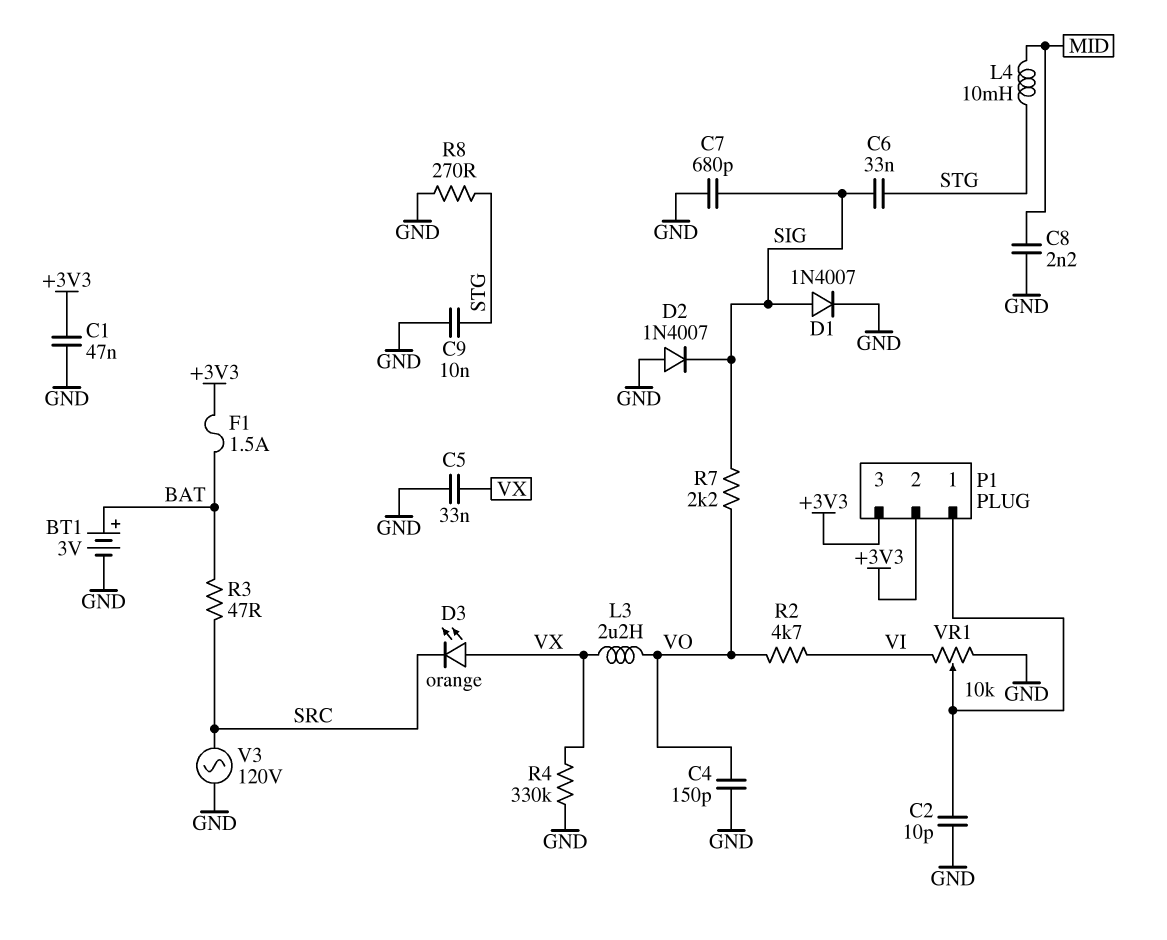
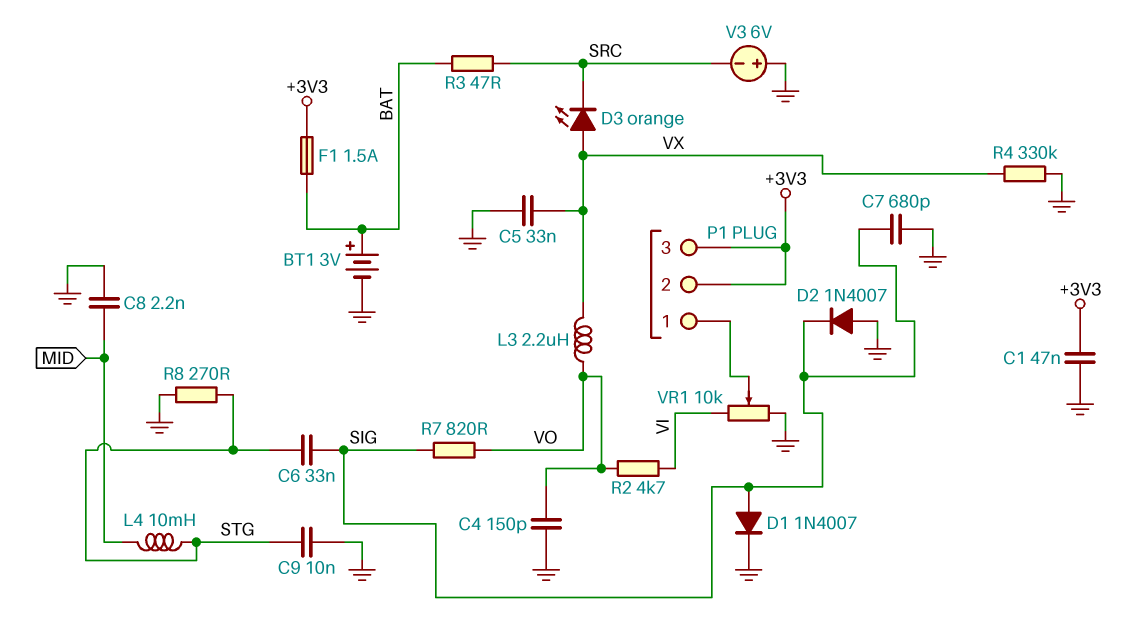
C2: 10pF (GND, P1/1) -> none
R7: 2.2k (SIG, VO) -> 820 (SIG, VO)
V3: AC 120V (GND, SRC) -> 6V (plus GND, minus SRC)

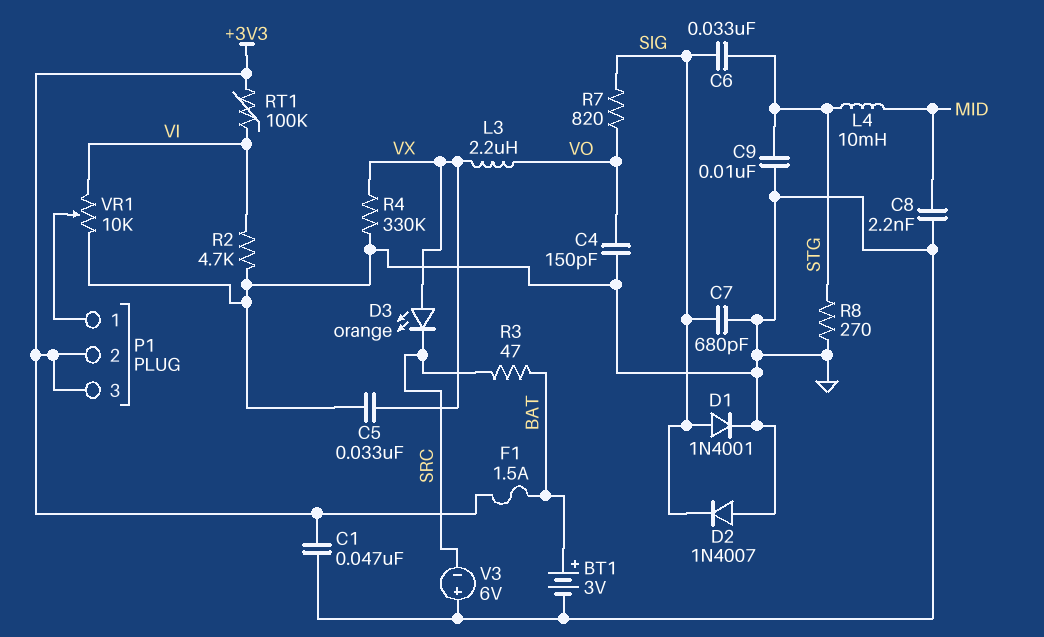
D1: diode 1N4007 (A SIG, K GND) -> diode 1N4001 (A SIG, K GND)
R2: 4.7k (VI, VO) -> 4.7k (GND, VI)
RT1: none -> 100k (+3V3, VI)

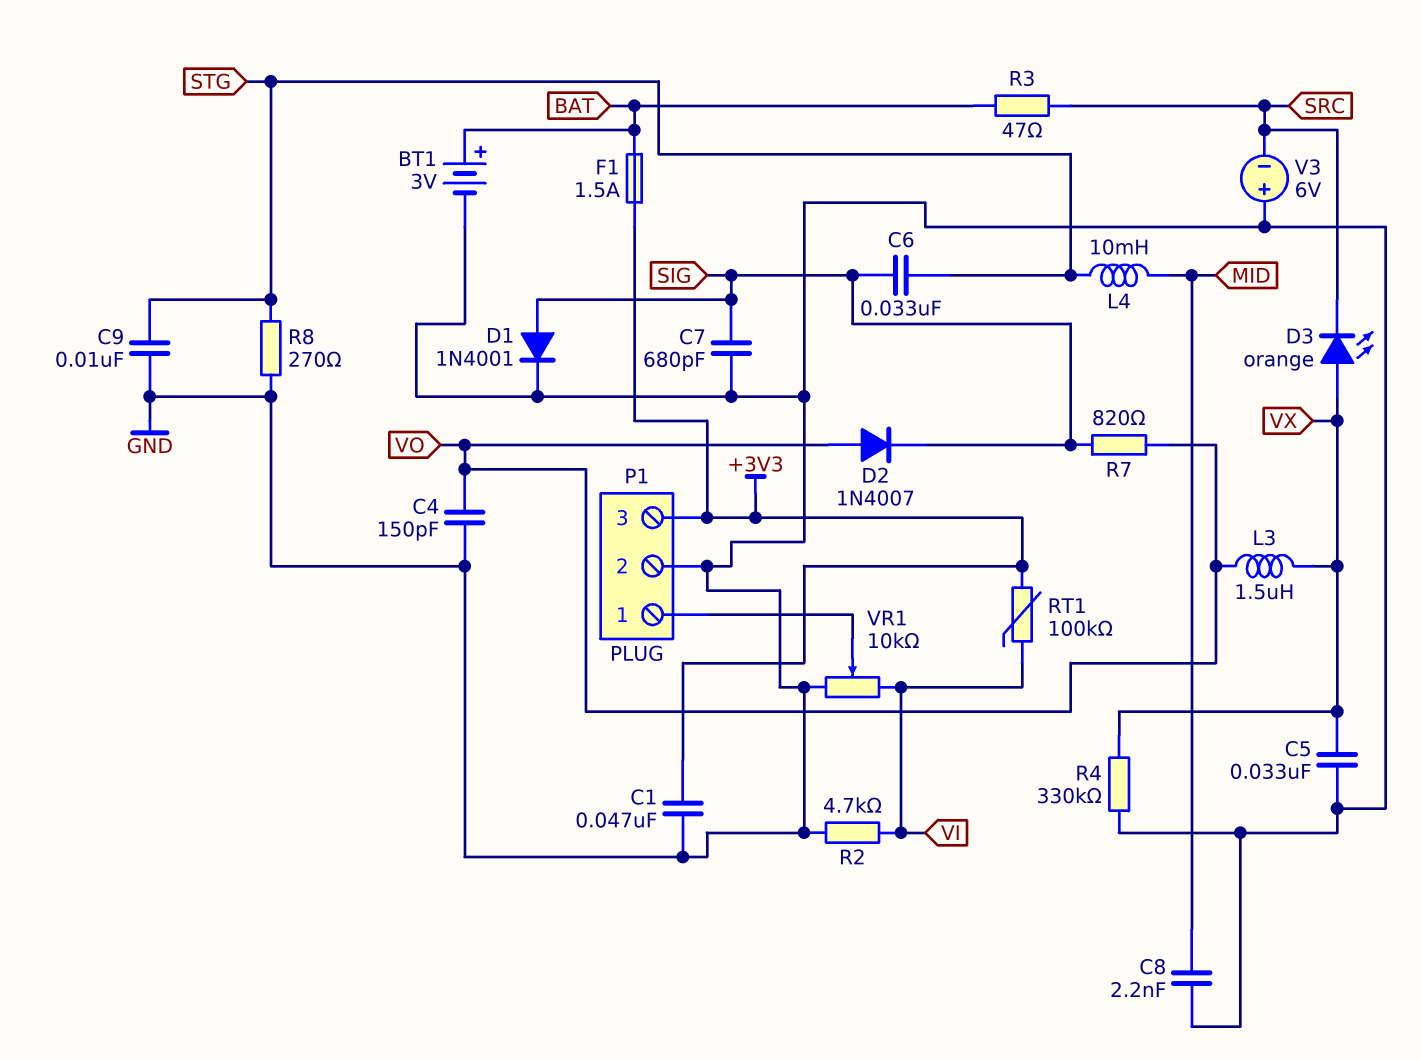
D2: diode 1N4007 (A GND, K SIG) -> diode 1N4007 (A VO, K SIG)
L3: 2.2uH (VO, VX) -> 1.5uH (VO, VX)
P1 pin 2: +3V3 -> GND

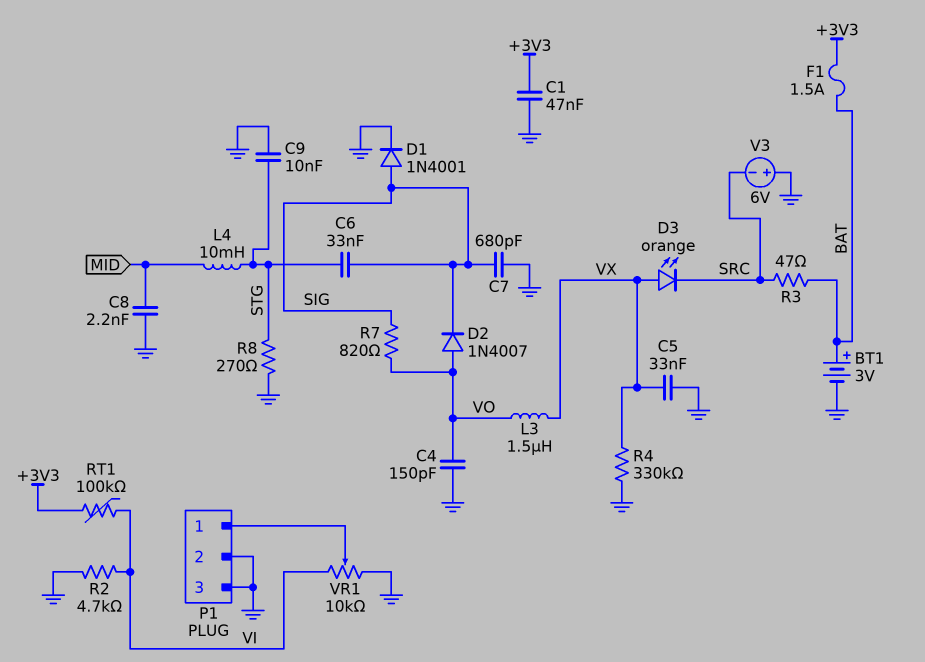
P1 pin 3: +3V3 -> GND

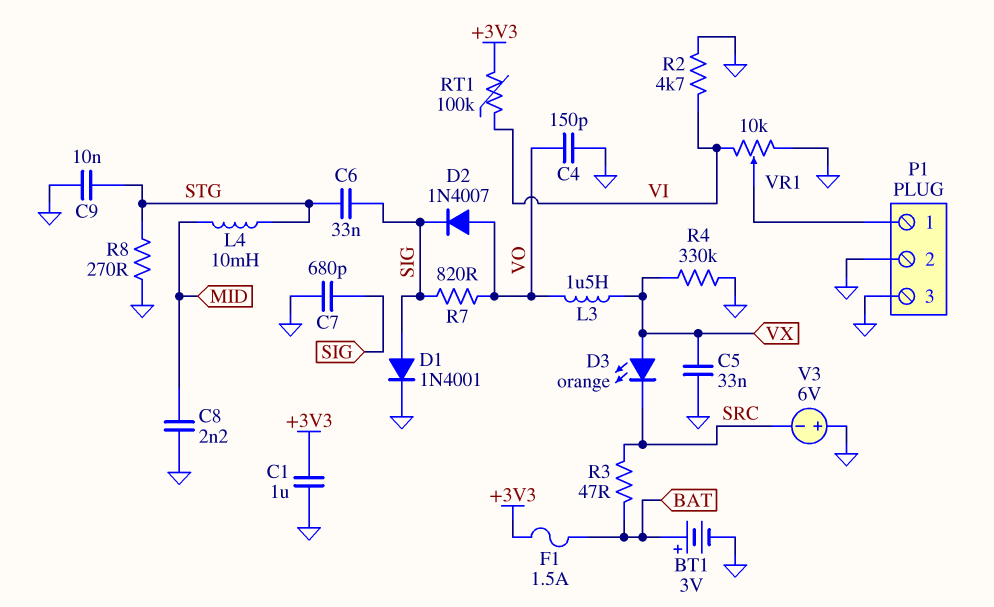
C1: 47nF (+3V3, GND) -> 1uF (+3V3, GND)

